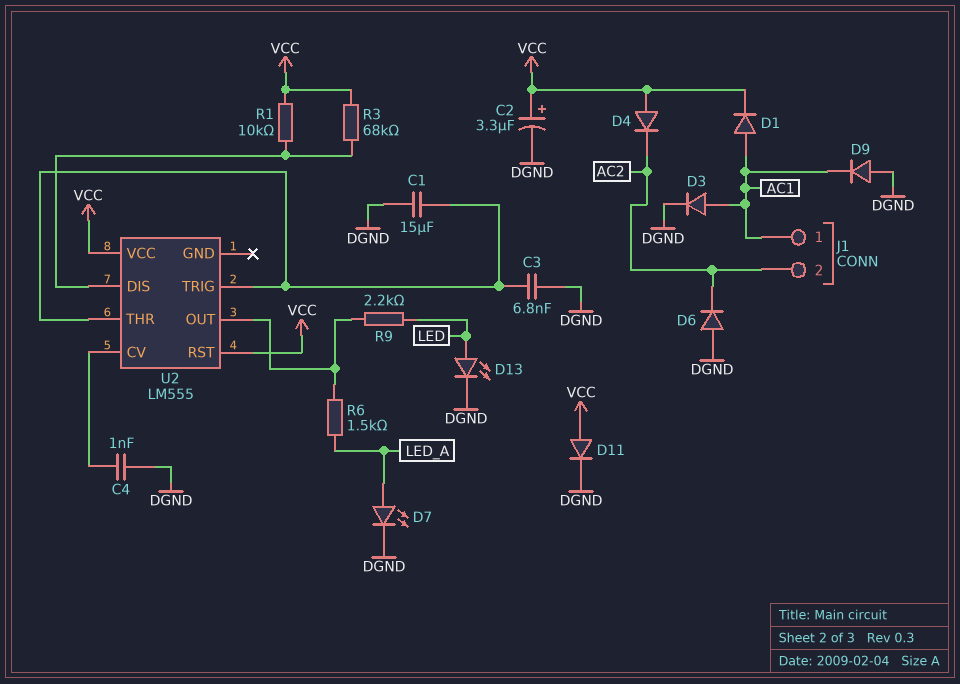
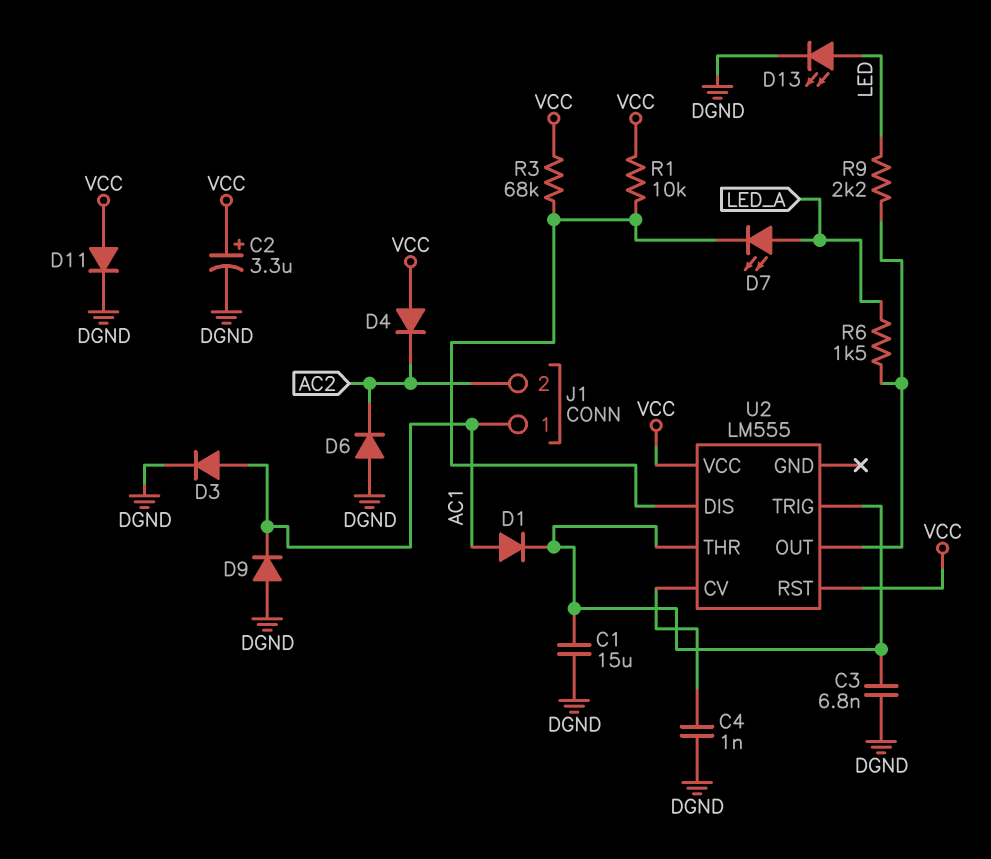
D1: diode (A AC1, K VCC) -> diode (A AC1, K U2/THR)
D7: LED (A LED_A, K DGND) -> LED (A LED_A, K U2/DIS)

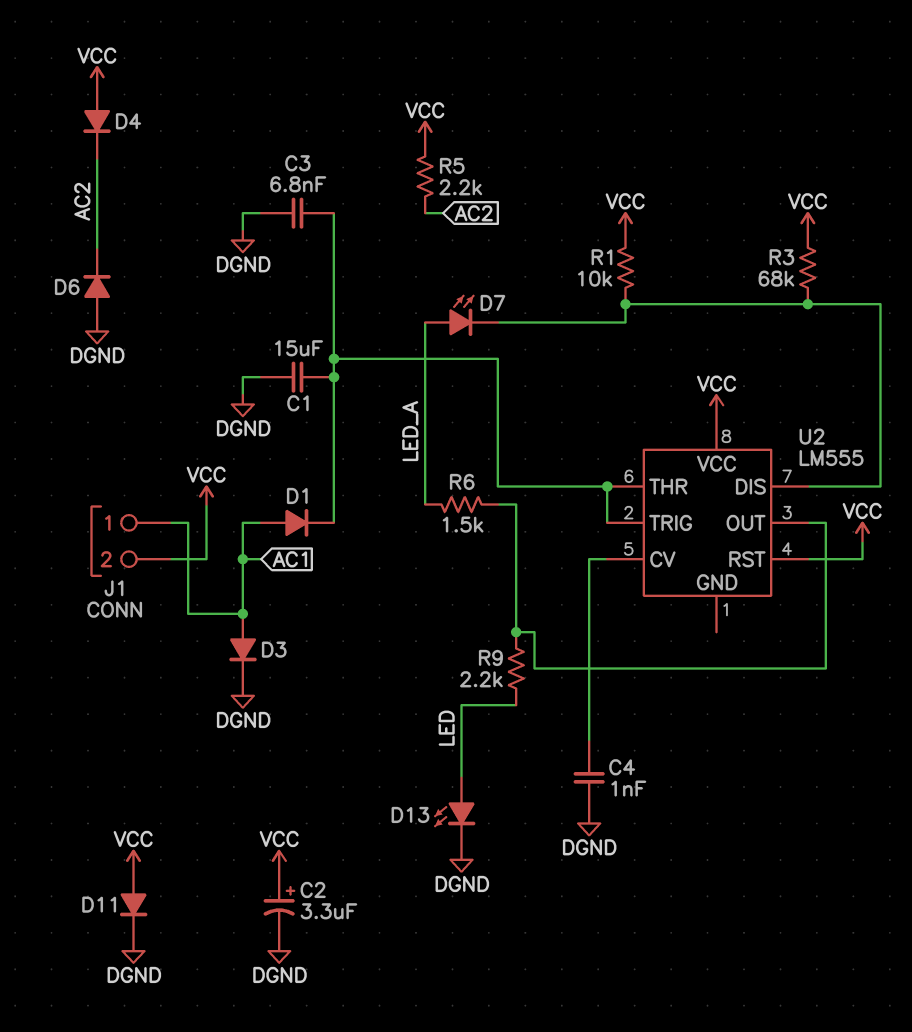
D9: diode (A DGND, K AC1) -> none
J1 pin 2: AC2 -> VCC
R5: none -> 2.2k (AC2, VCC)

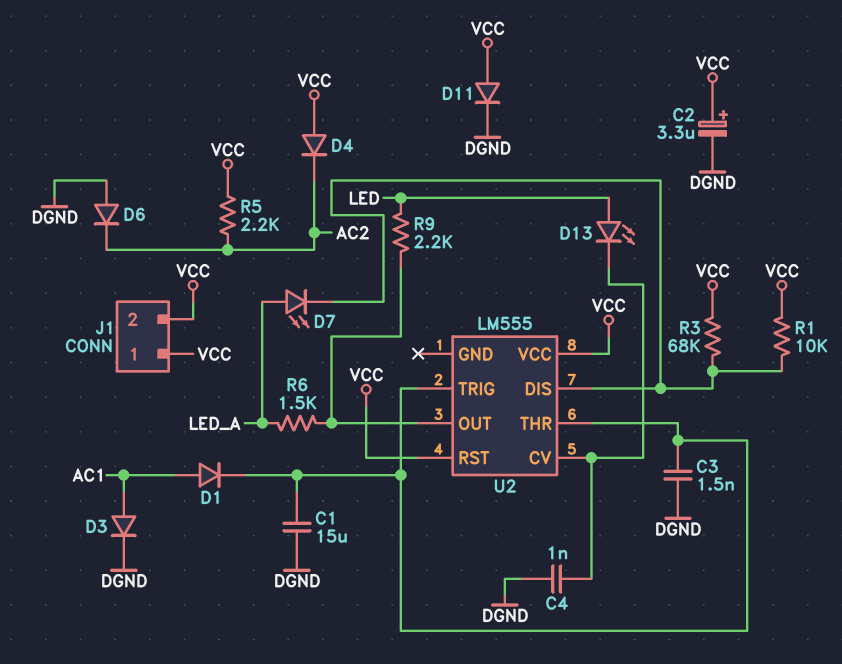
C3: 6.8nF (DGND, U2/THR) -> 1.5nF (DGND, U2/THR)
D13: LED (A LED, K DGND) -> LED (A LED, K U2/CV)
J1 pin 1: AC1 -> VCC

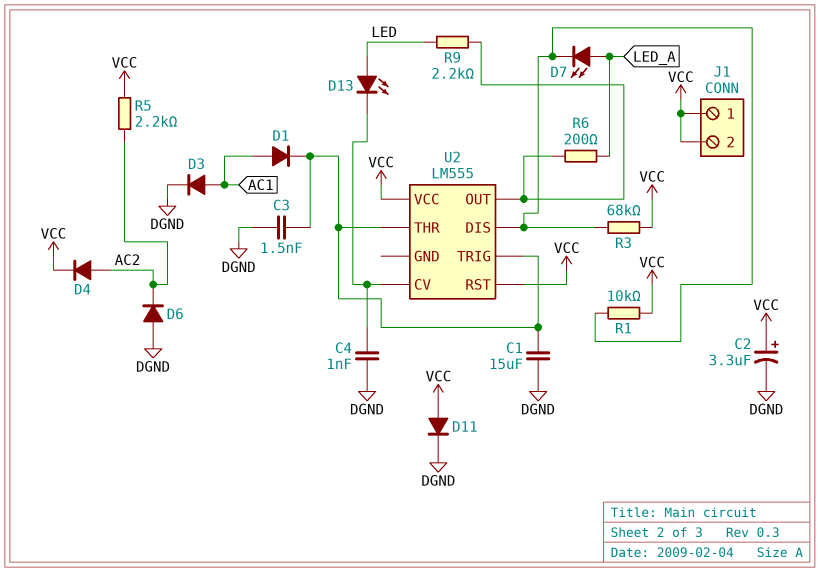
D4: diode (A VCC, K AC2) -> diode (A AC2, K VCC)
R6: 1.5k (LED_A, U2/OUT) -> 200 (LED_A, U2/OUT)

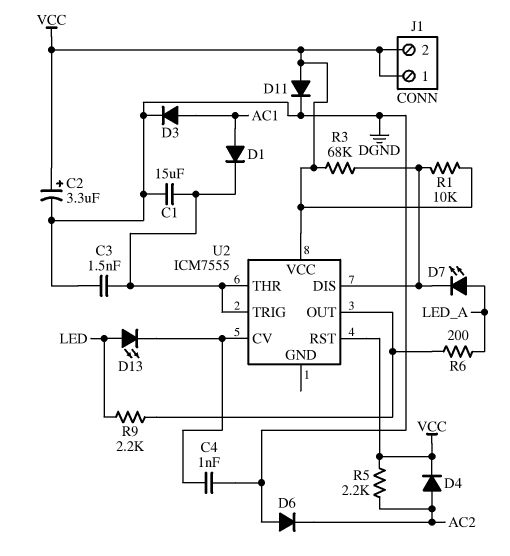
U2: LM555 -> ICM7555

